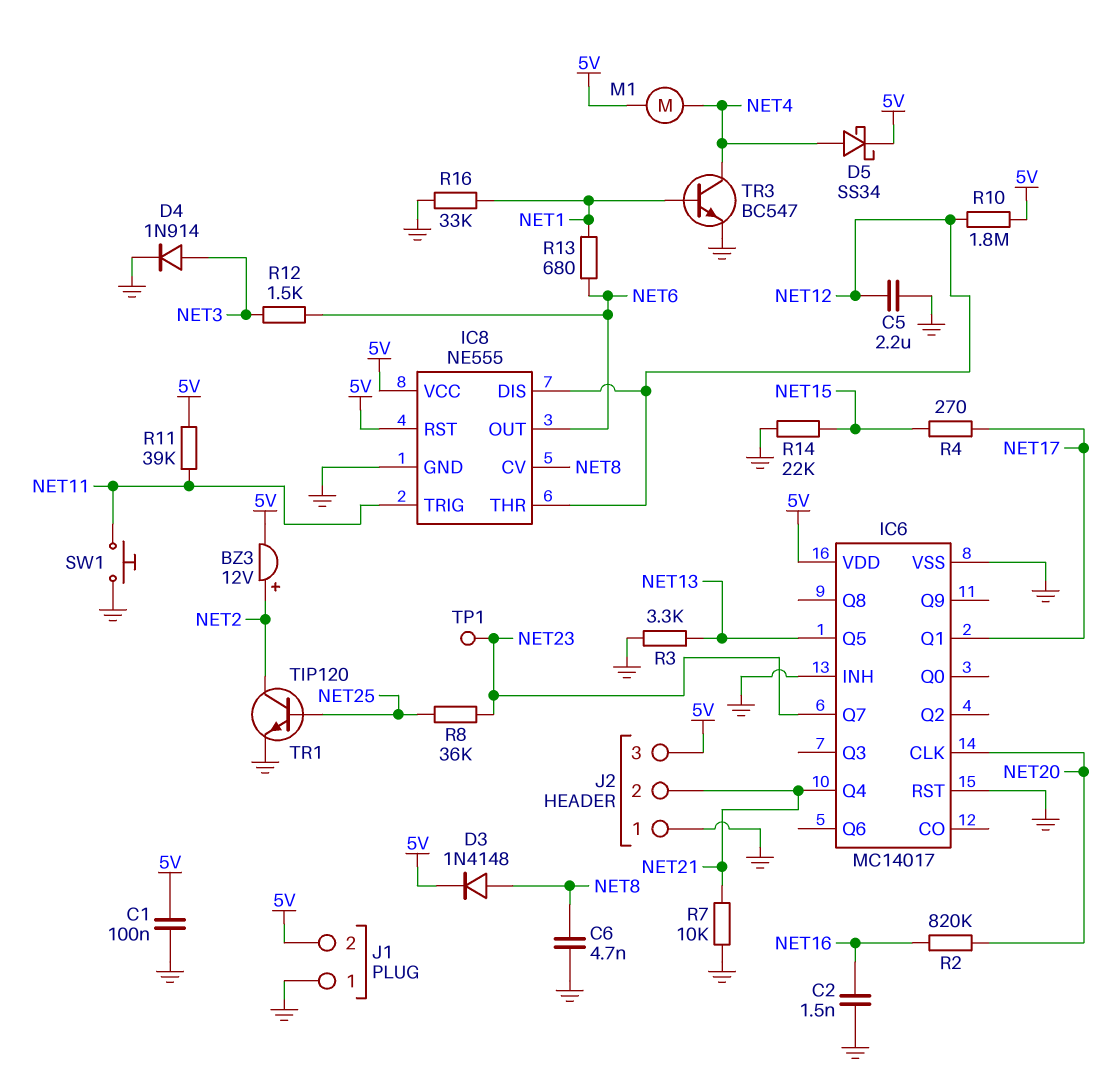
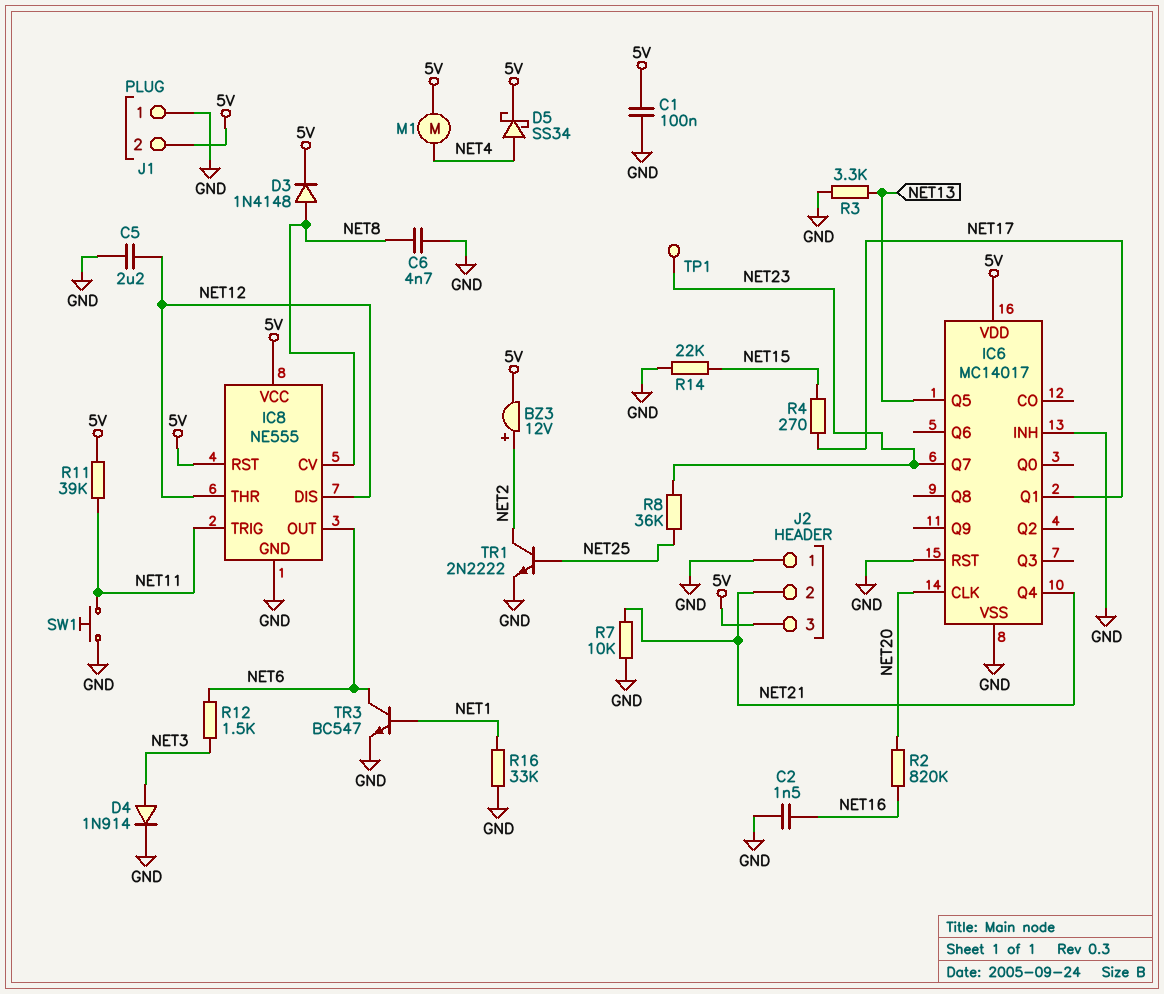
R10: 1.8M (5V, NET12) -> none
R13: 680 (NET1, NET6) -> none
TR1: NPN TIP120 (B NET25, C NET2, E GND) -> NPN 2N2222 (B NET25, C NET2, E GND)
TR3: NPN BC547 (B NET1, C NET4, E GND) -> NPN BC547 (B NET1, C NET6, E GND)

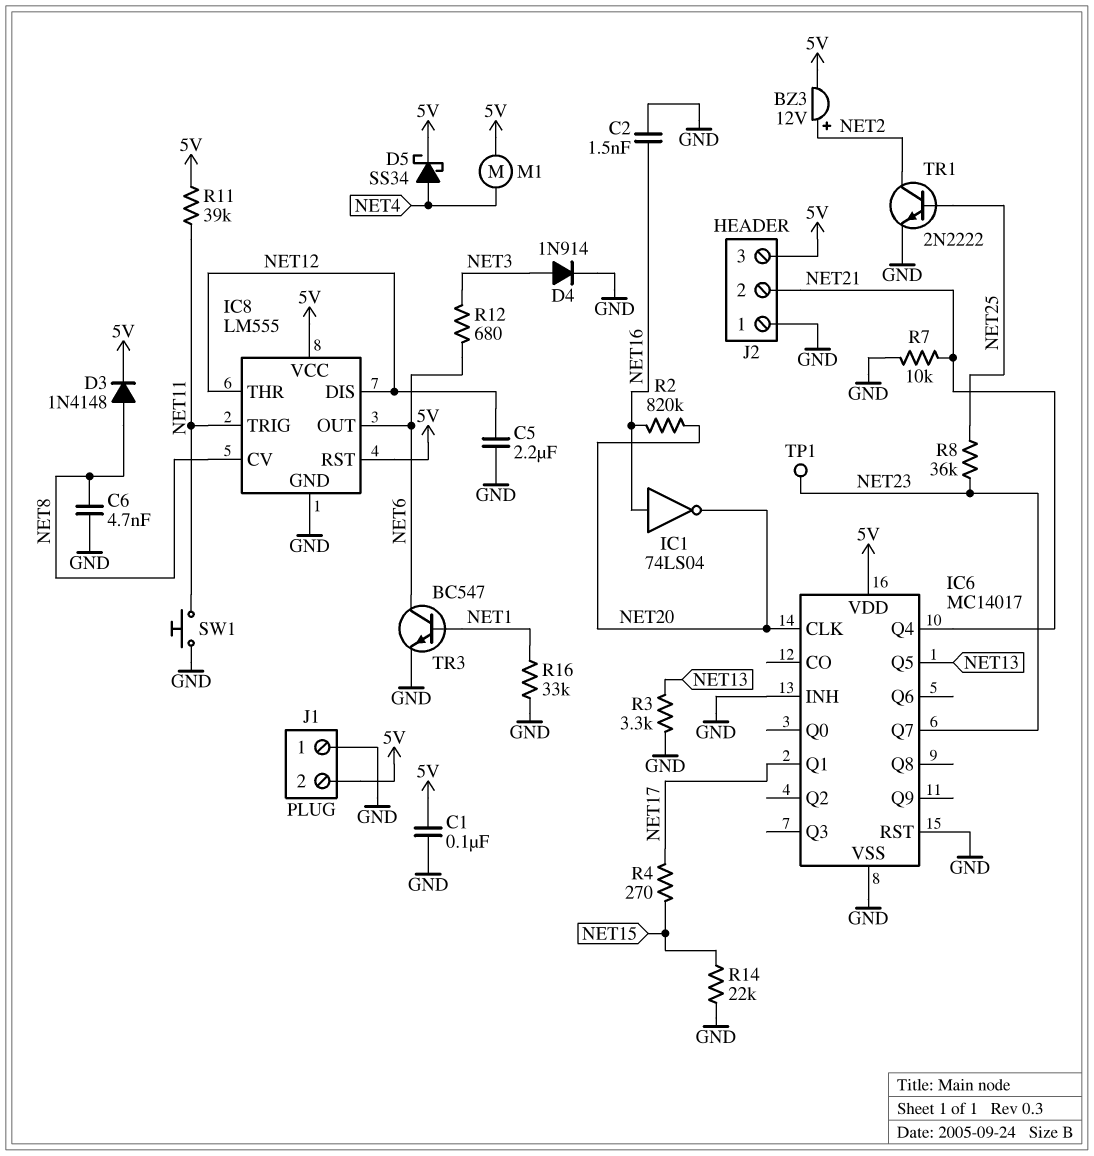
IC1: none -> NOT 74LS04 (in NET16, out NET20)
IC8: NE555 -> LM555
R12: 1.5k (NET3, NET6) -> 680 (NET3, NET6)

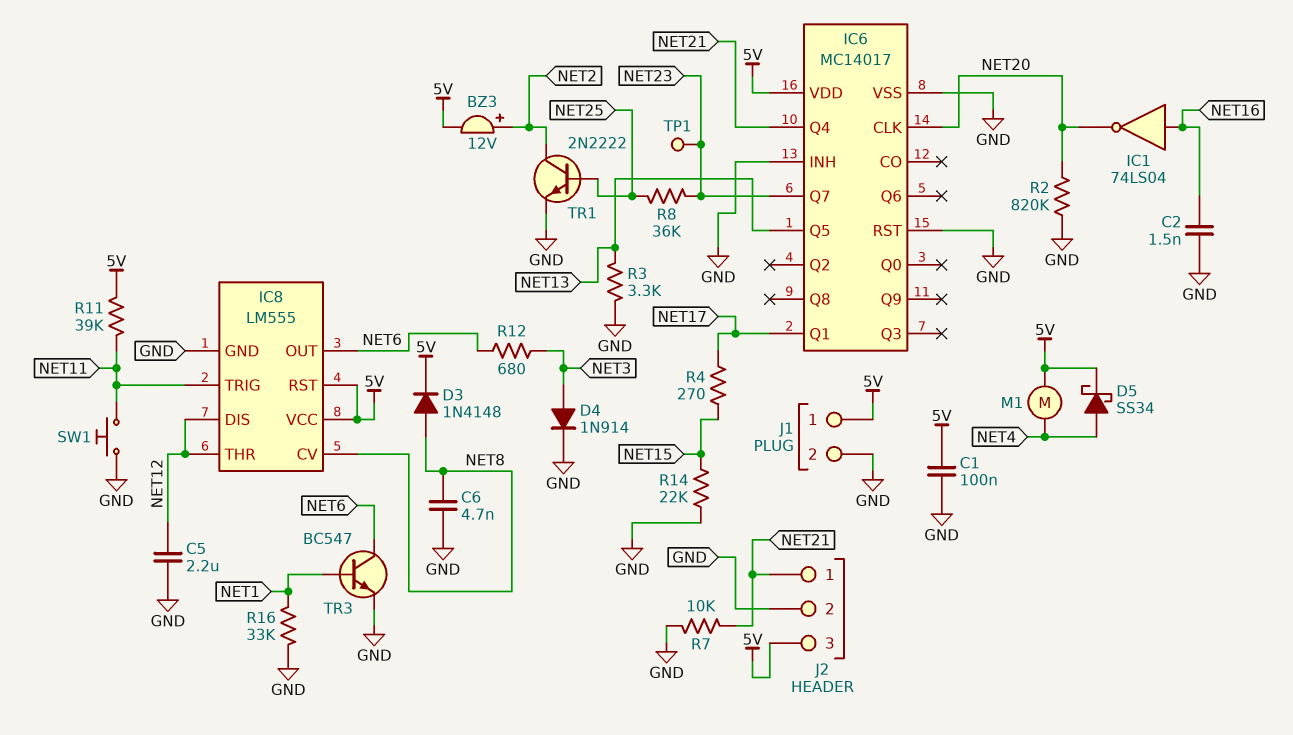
J1 pin 1: GND -> 5V
J1 pin 2: 5V -> GND
J2 pin 1: GND -> NET21
J2 pin 2: NET21 -> GND
R2: 820k (NET16, NET20) -> 820k (GND, NET20)

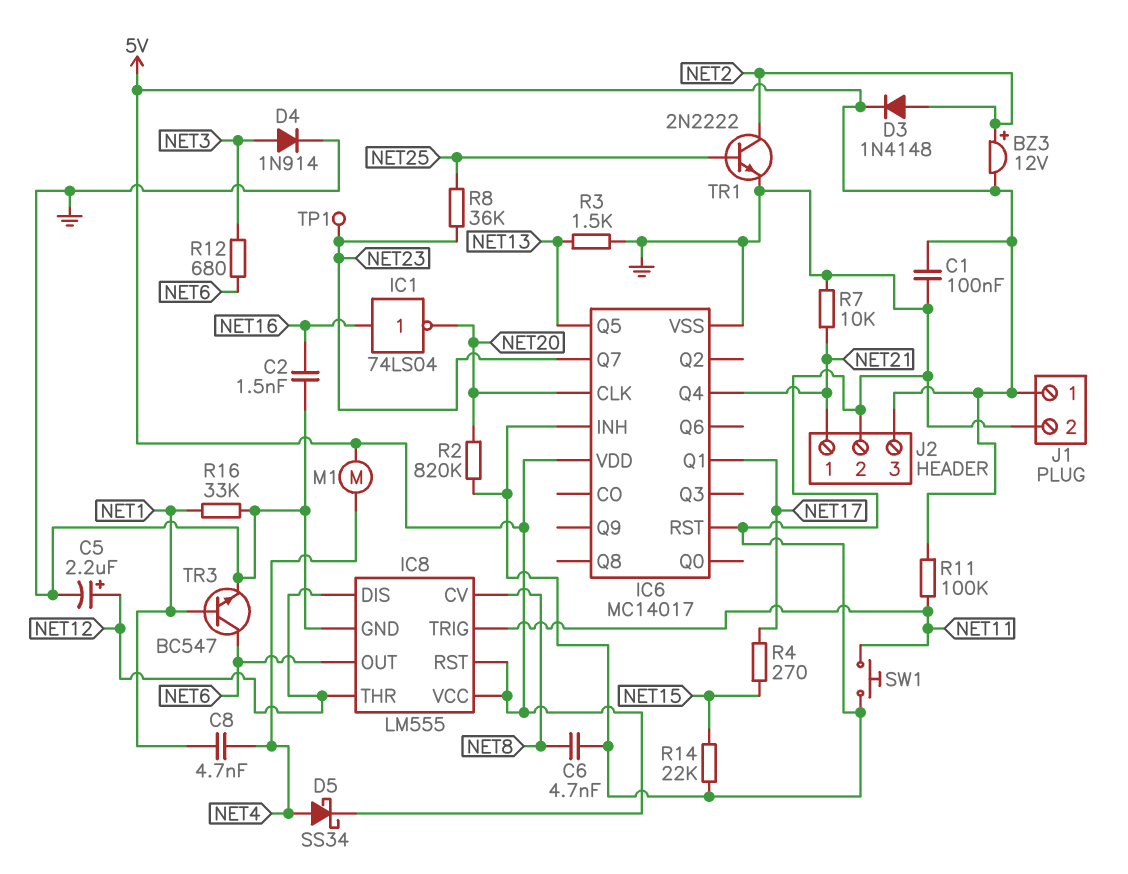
C5: 2.2uF (GND, NET12) -> 2.2uF (plus NET12, minus GND)
C8: none -> 4.7nF (NET1, NET4)
D3: diode 1N4148 (A NET8, K 5V) -> diode 1N4148 (A NET2, K 5V)
R3: 3.3k (GND, NET13) -> 1.5k (GND, NET13)
R11: 39k (5V, NET11) -> 100k (5V, NET11)

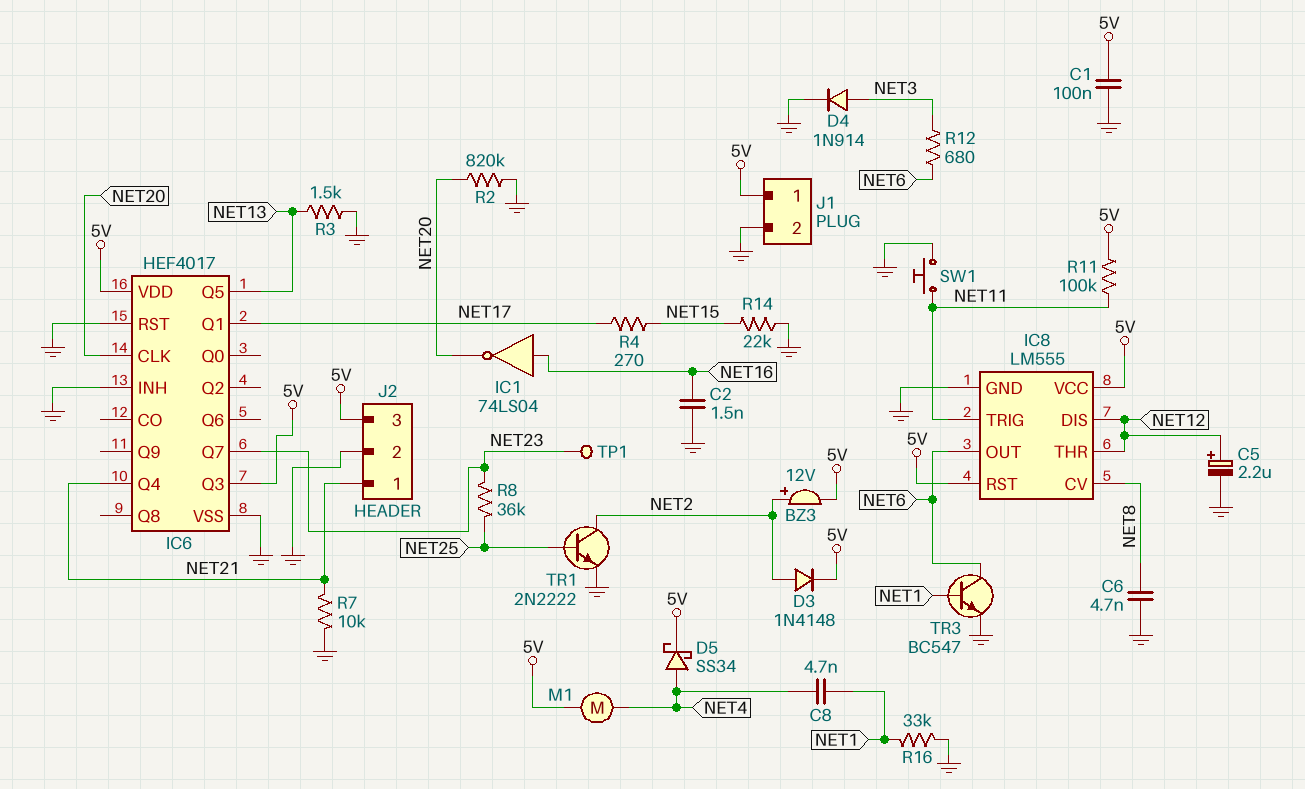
IC6: MC14017 -> HEF4017
IC6 pin Q3: none -> 5V

